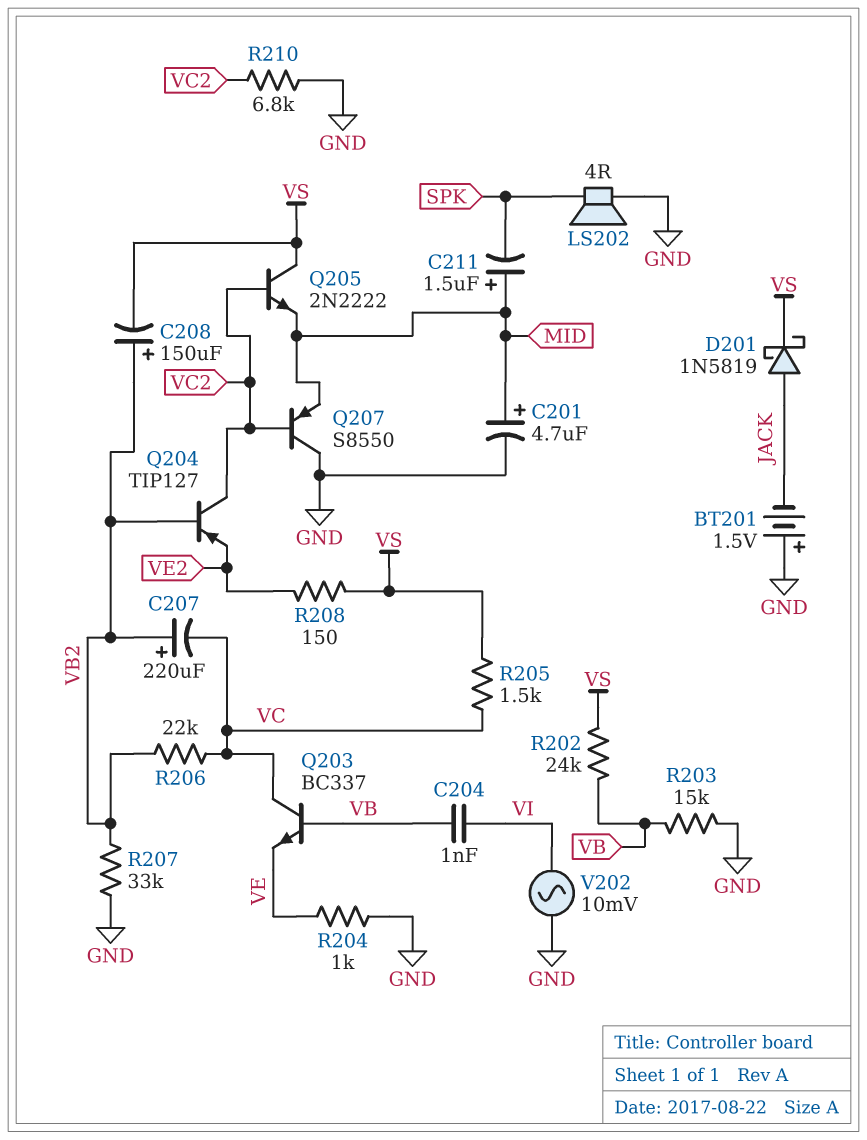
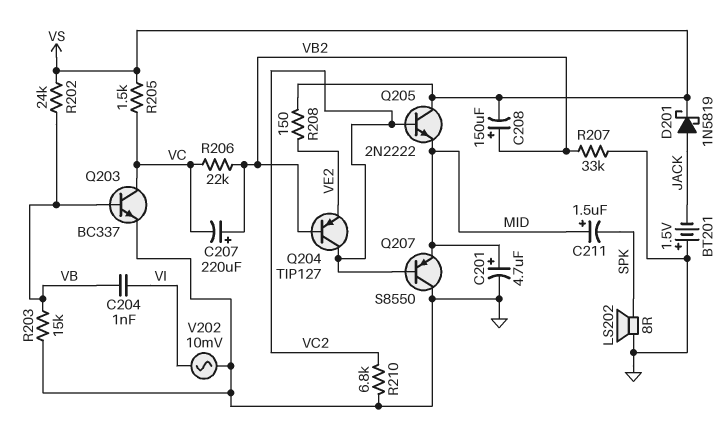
LS202: speaker 4R (GND, SPK) -> speaker 8R (GND, SPK)
Q203: NPN BC337 (B VB, C VC, E VE) -> NPN BC337 (B VB, C VC, E GND)
R204: 1k (GND, VE) -> none

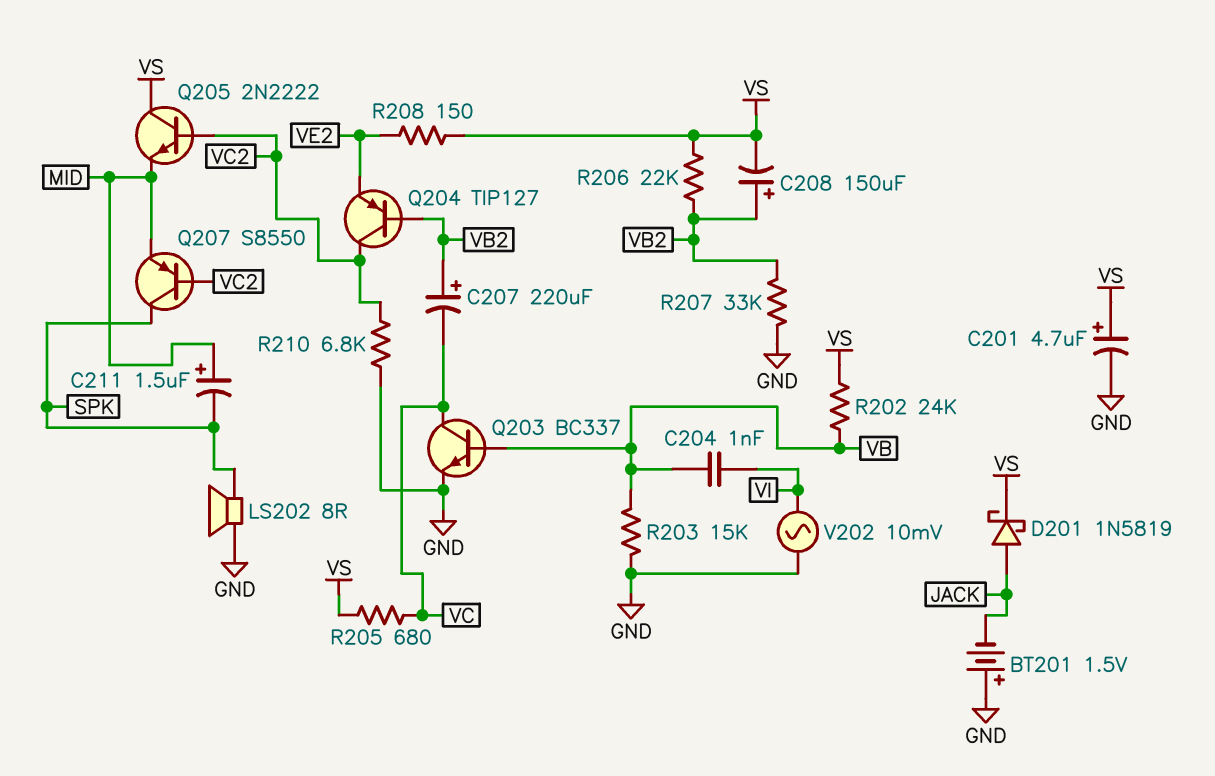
C201: 4.7uF (plus MID, minus GND) -> 4.7uF (plus VS, minus GND)
Q207: PNP S8550 (B VC2, C GND, E MID) -> PNP S8550 (B VC2, C SPK, E MID)
R205: 1.5k (VC, VS) -> 680 (VC, VS)
R206: 22k (VB2, VC) -> 22k (VB2, VS)

